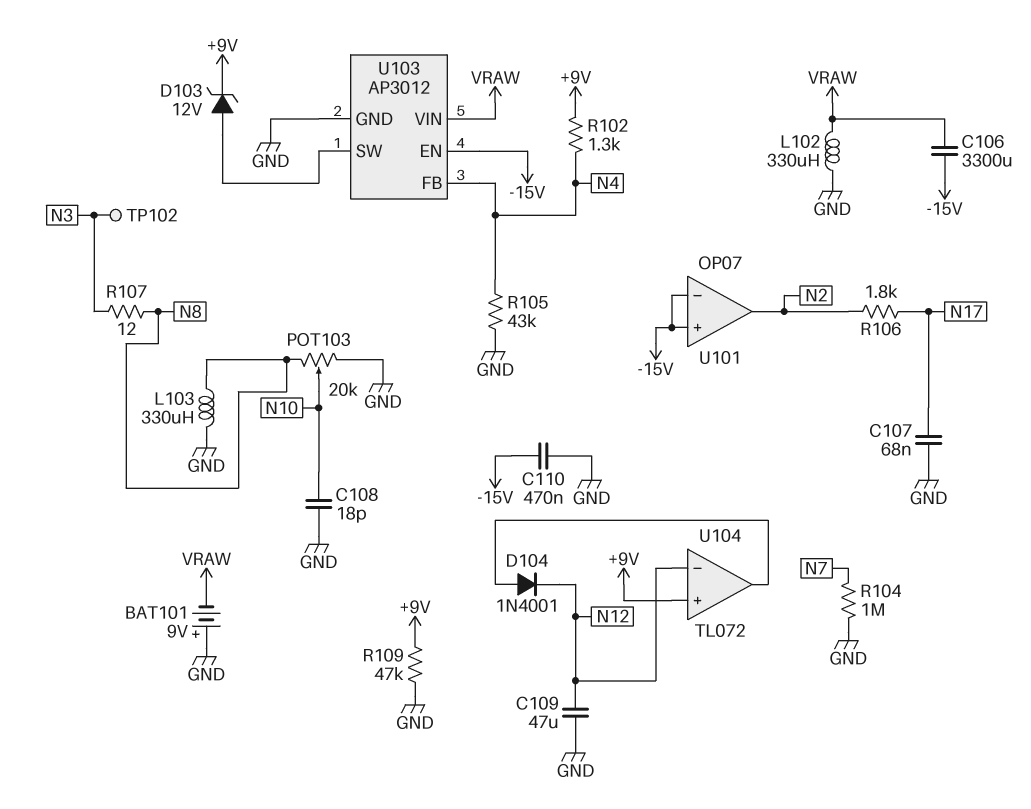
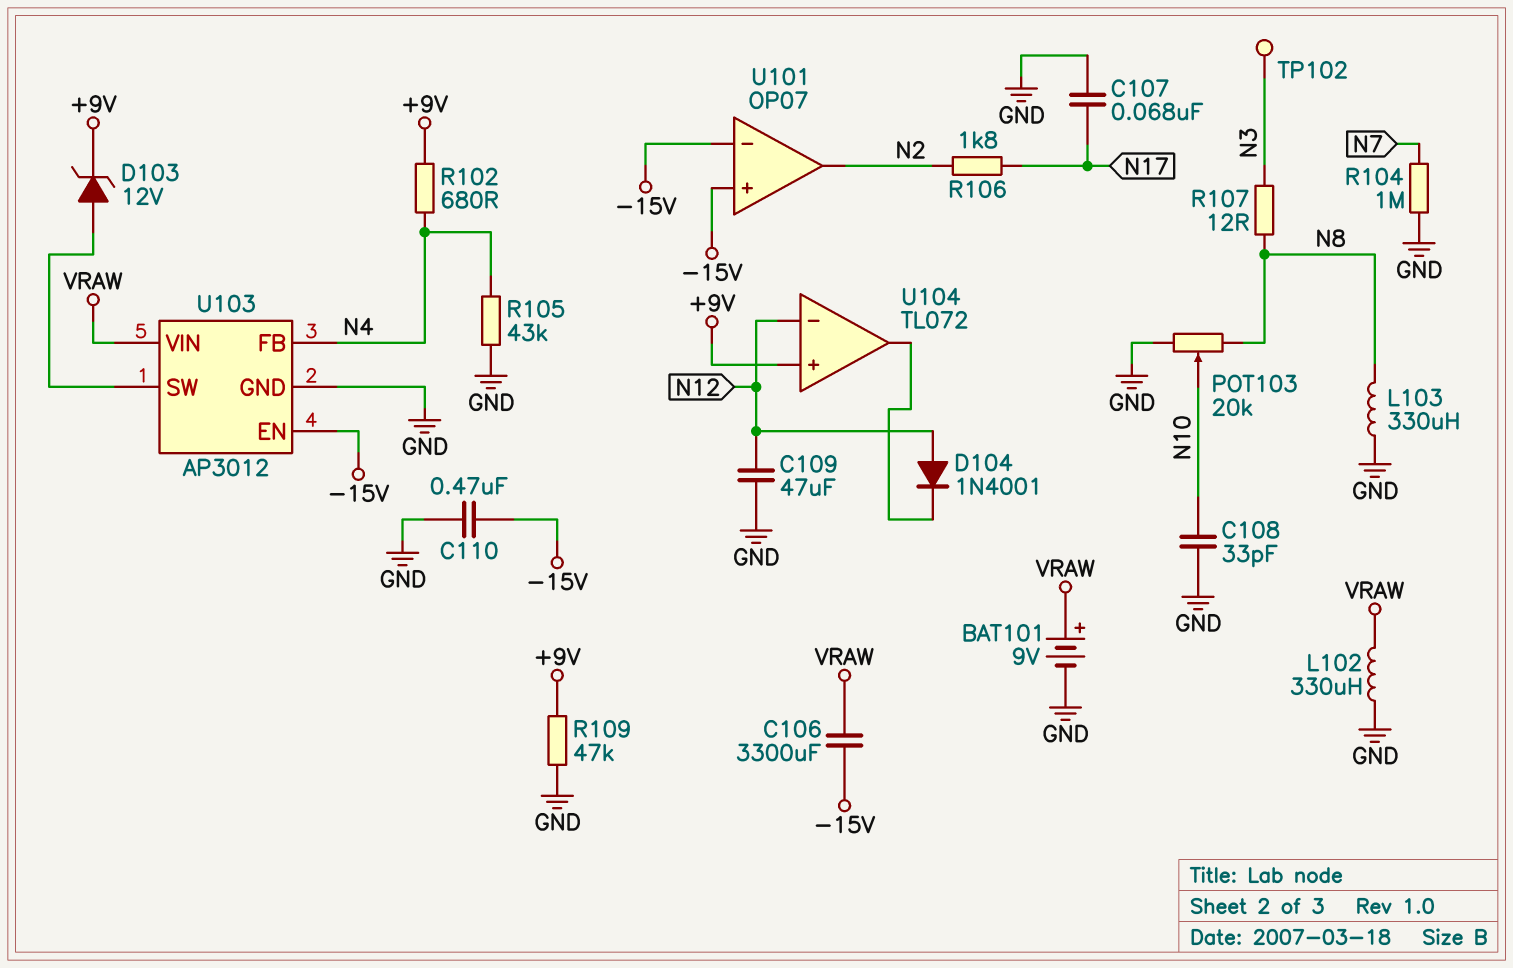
BAT101: 9V (plus GND, minus VRAW) -> 9V (plus VRAW, minus GND)
C108: 18pF (GND, N10) -> 33pF (GND, N10)
D104: diode 1N4001 (A U104/out, K N12) -> diode 1N4001 (A N12, K U104/out)
R102: 1.3k (+9V, N4) -> 680 (+9V, N4)

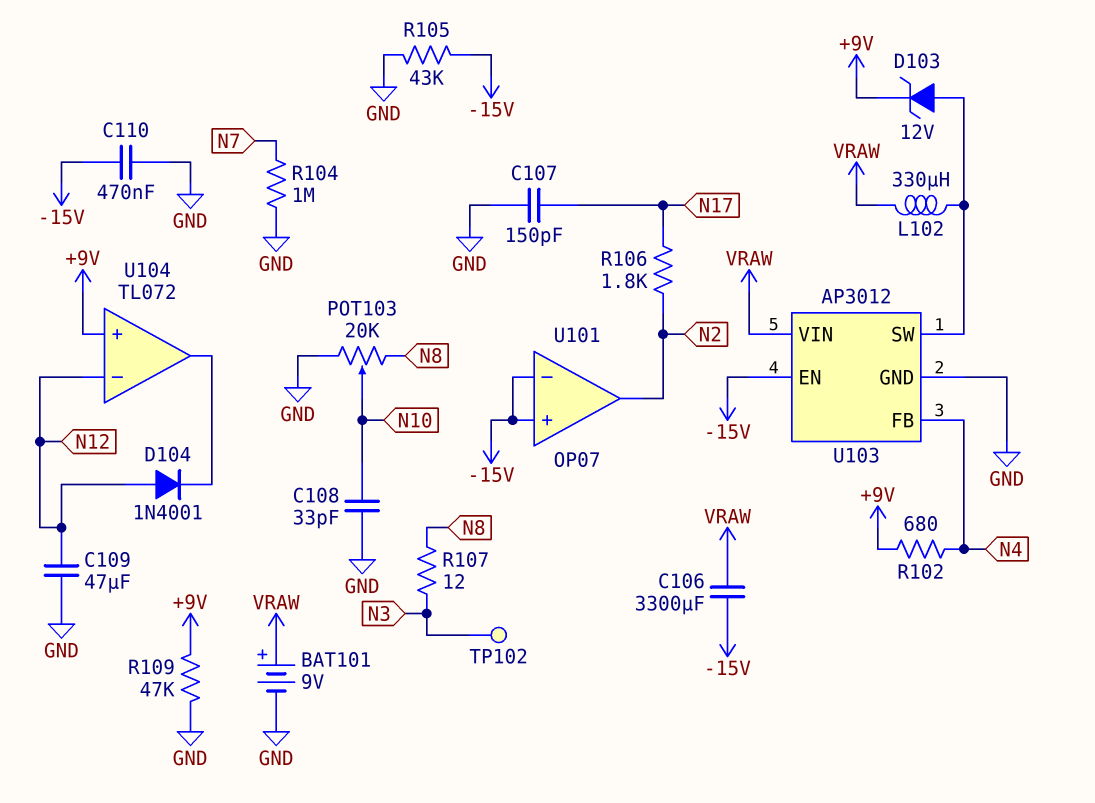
C107: 68nF (GND, N17) -> 150pF (GND, N17)
L102: 330uH (GND, VRAW) -> 330uH (U103/SW, VRAW)
L103: 330uH (GND, N8) -> none
R105: 43k (GND, N4) -> 43k (-15V, GND)

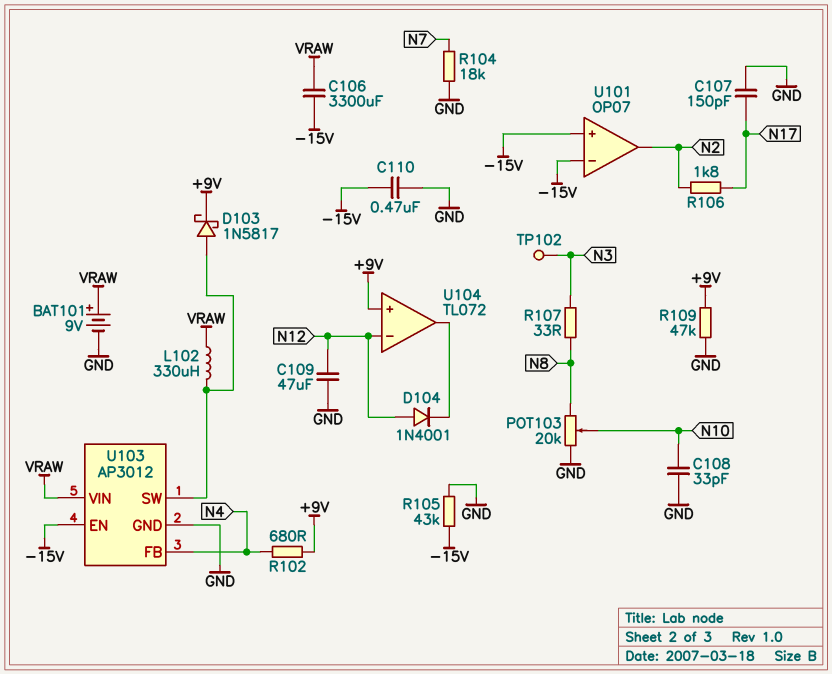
D103: zener 12V (A U103/SW, K +9V) -> schottky 1N5817 (A U103/SW, K +9V)
R104: 1M (GND, N7) -> 18k (GND, N7)
R107: 12 (N3, N8) -> 33 (N3, N8)

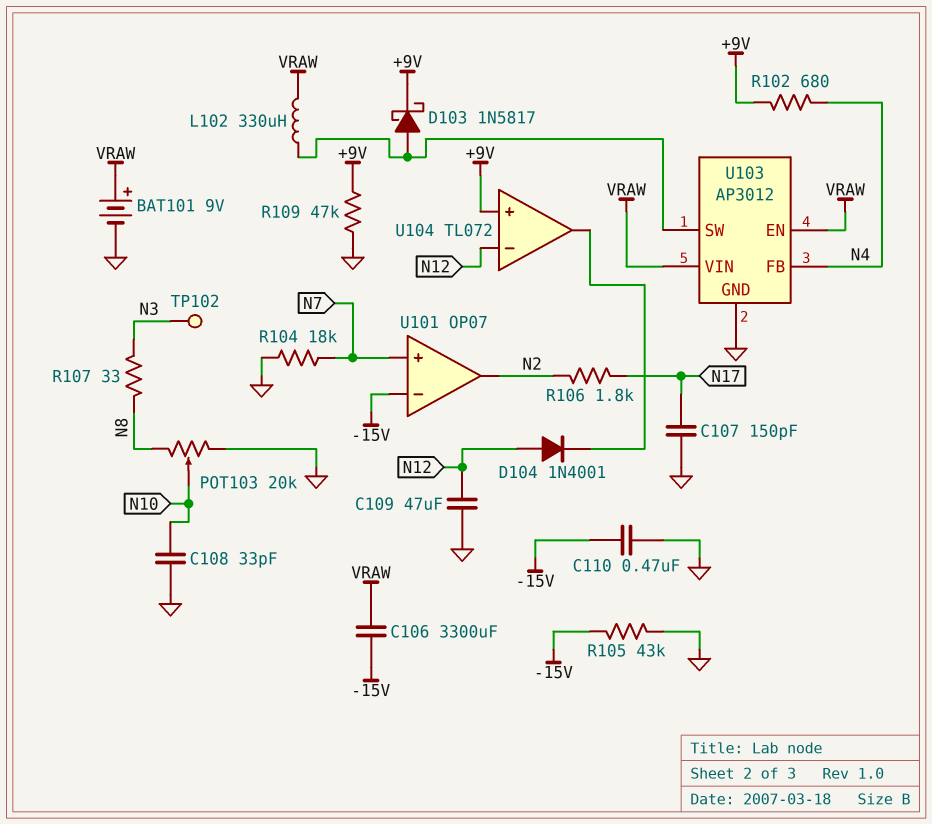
U101 pin in+: -15V -> N7
U103 pin EN: -15V -> VRAW

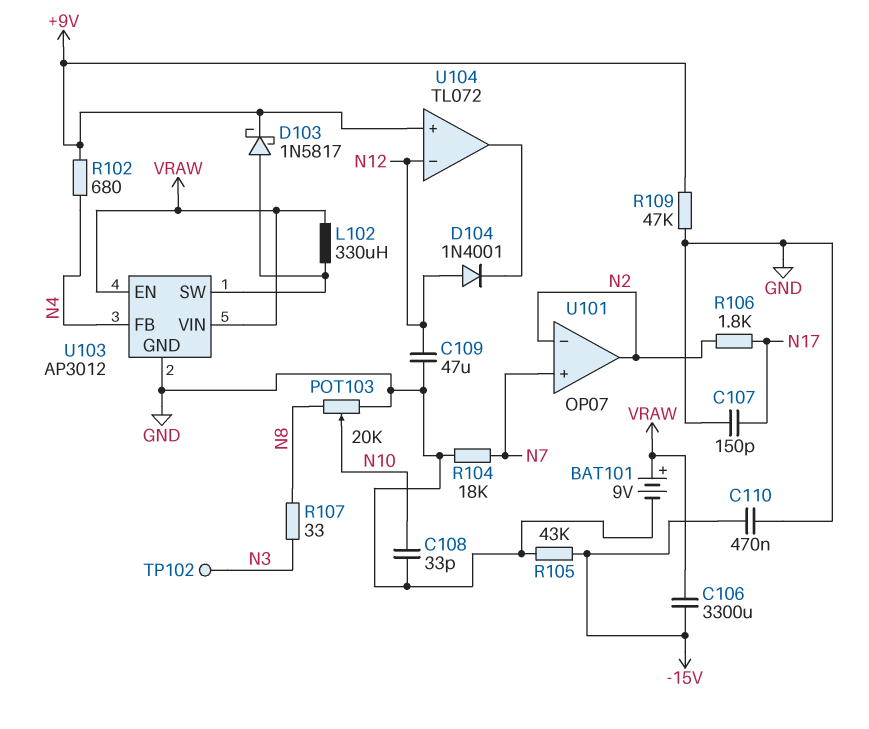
U101 pin in-: -15V -> N2

